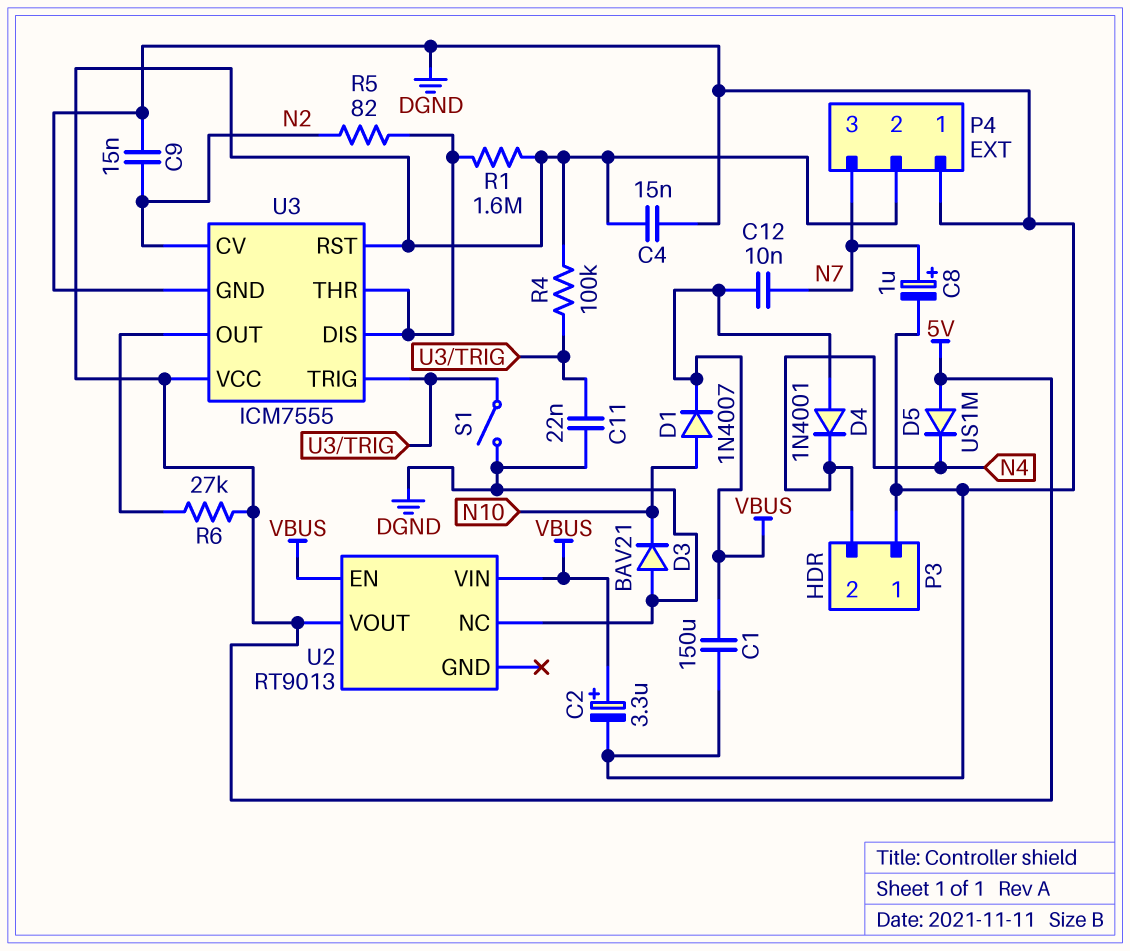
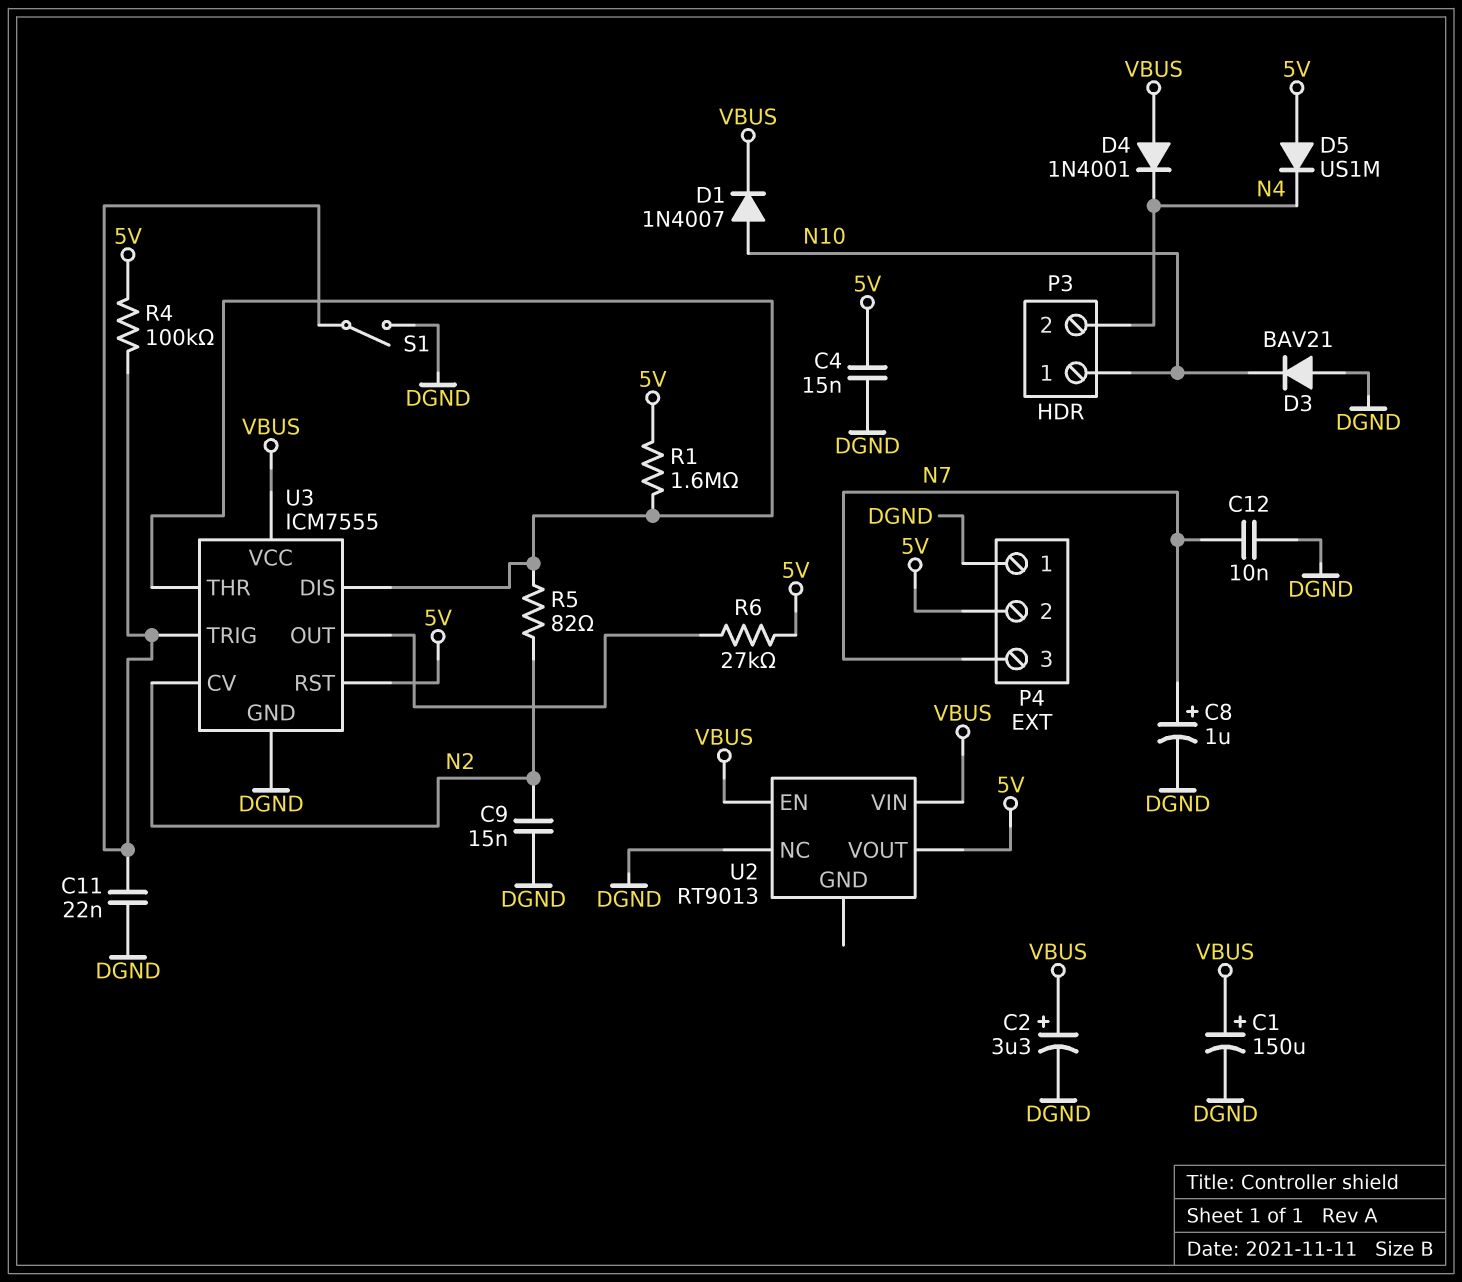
C1: 150uF (DGND, VBUS) -> 150uF (plus VBUS, minus DGND)
C12: 10nF (N7, VBUS) -> 10nF (DGND, N7)
P3 pin 1: DGND -> N10
U3 pin VCC: 5V -> VBUS

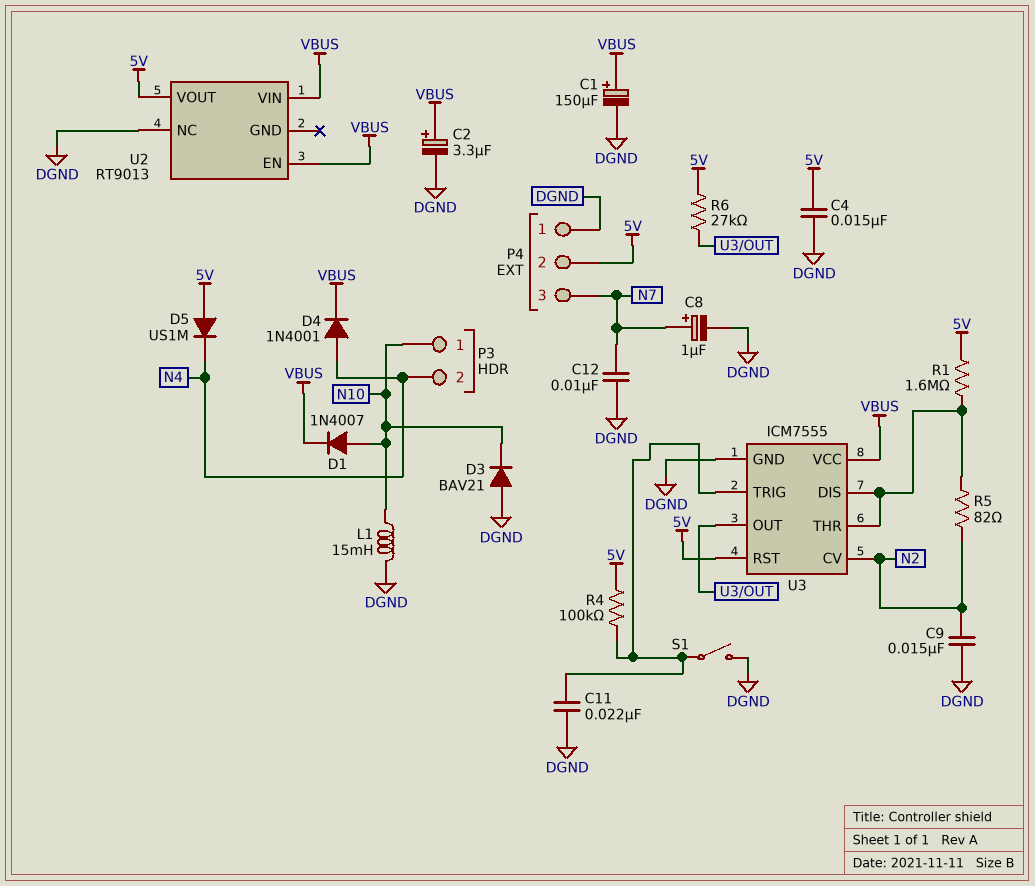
D4: diode 1N4001 (A VBUS, K N4) -> diode 1N4001 (A N4, K VBUS)
L1: none -> 15mH (DGND, N10)

